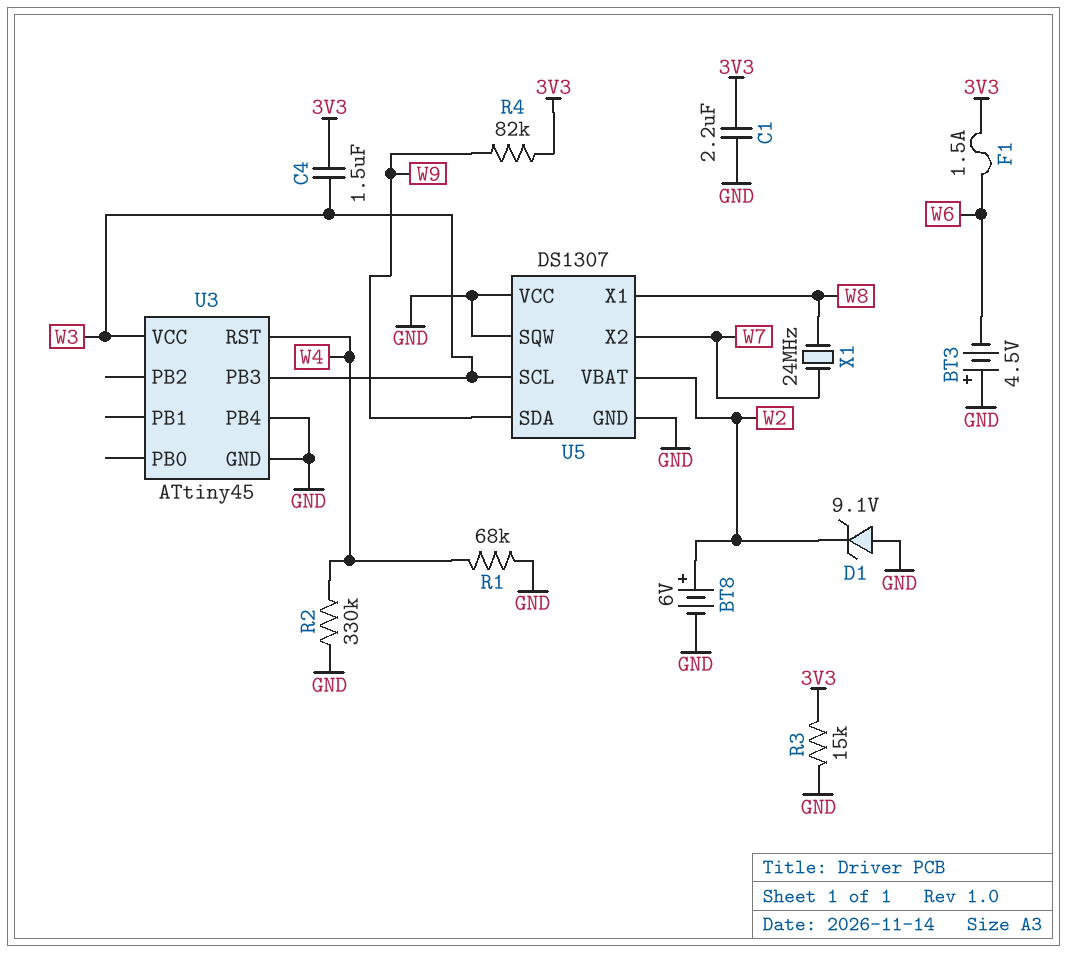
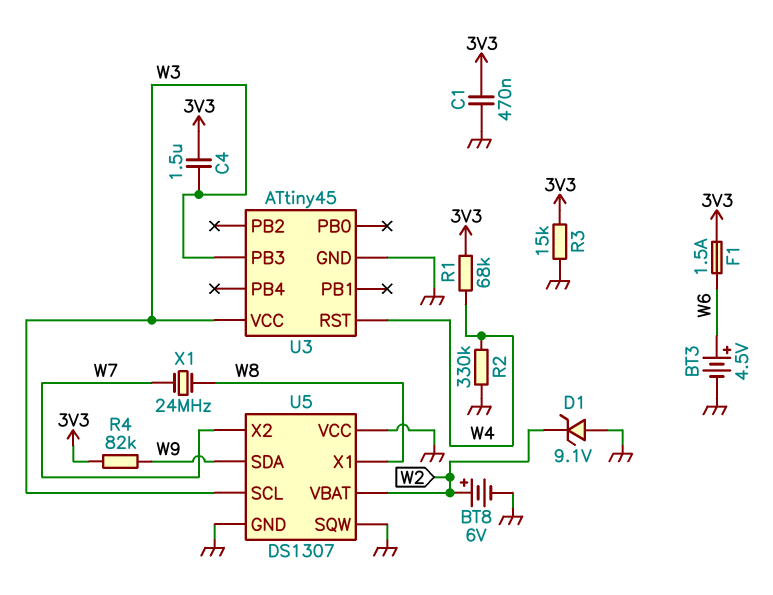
BT3: 4.5V (plus GND, minus W6) -> 4.5V (plus W6, minus GND)
C1: 2.2uF (3V3, GND) -> 470nF (3V3, GND)
R1: 68k (GND, W4) -> 68k (3V3, W4)
U3 pin PB4: GND -> none

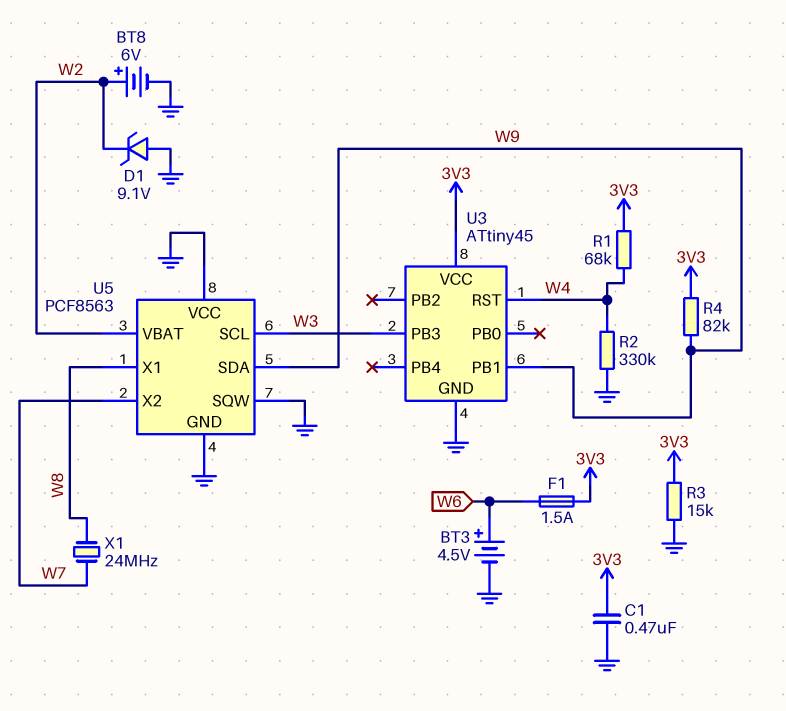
C4: 1.5uF (3V3, W3) -> none
U3 pin PB1: none -> W9
U3 pin VCC: W3 -> 3V3
U5: DS1307 -> PCF8563

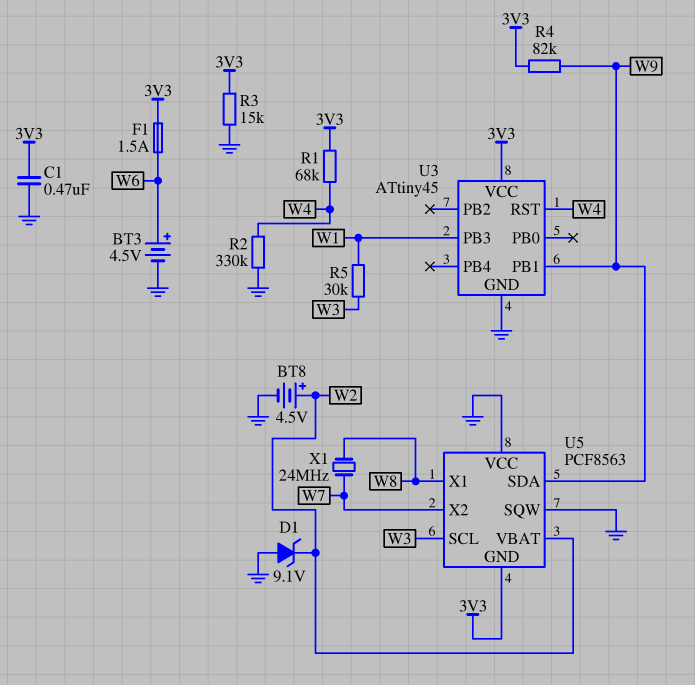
BT8: 6V (plus W2, minus GND) -> 4.5V (plus W2, minus GND)
R5: none -> 30k (W1, W3)
U3 pin PB3: W3 -> W1
U5 pin GND: GND -> 3V3

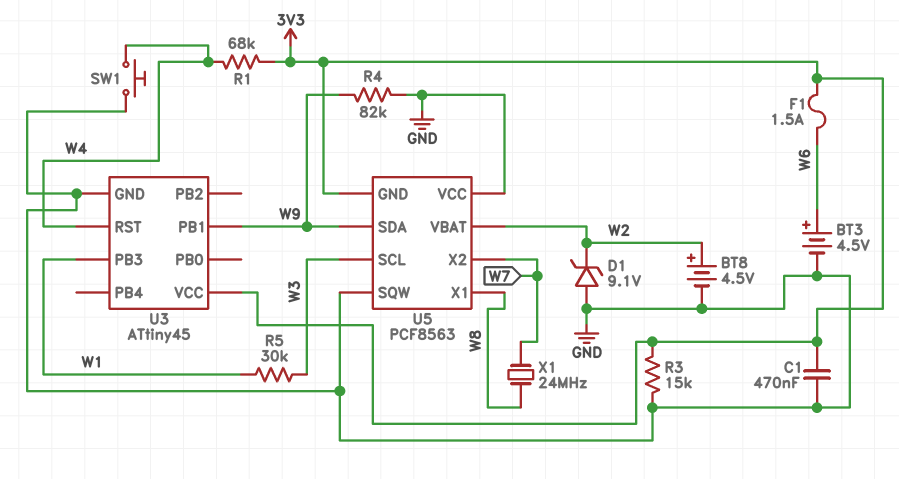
R2: 330k (GND, W4) -> none
R4: 82k (3V3, W9) -> 82k (GND, W9)
SW1: none -> button (GND, W4)

